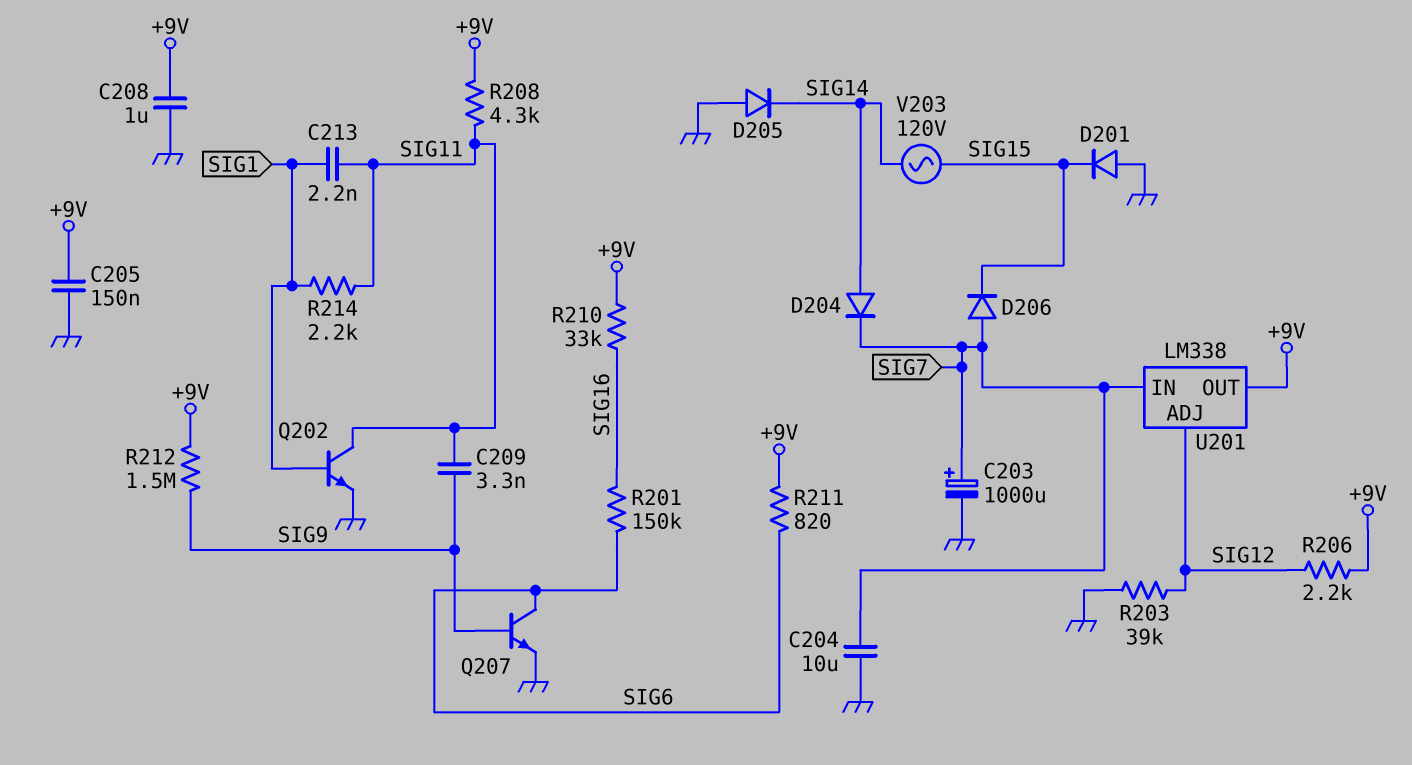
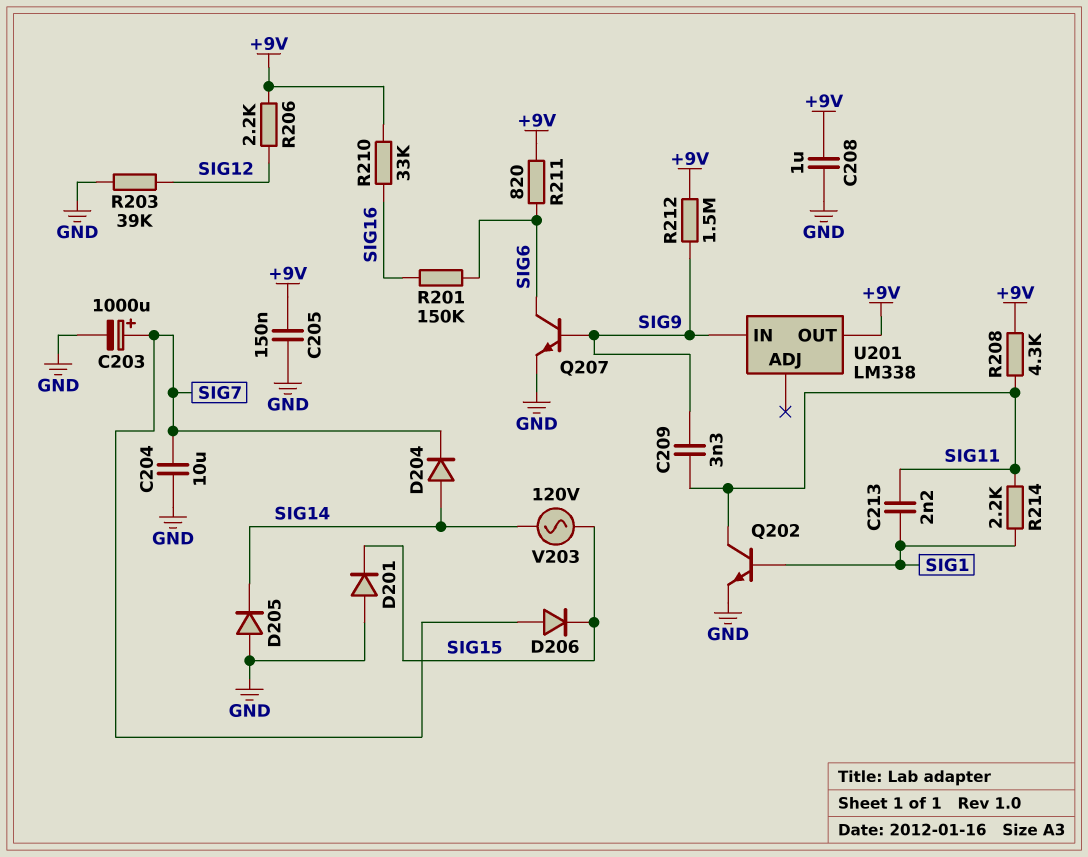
U201 pin ADJ: SIG12 -> none
U201 pin IN: SIG7 -> SIG9

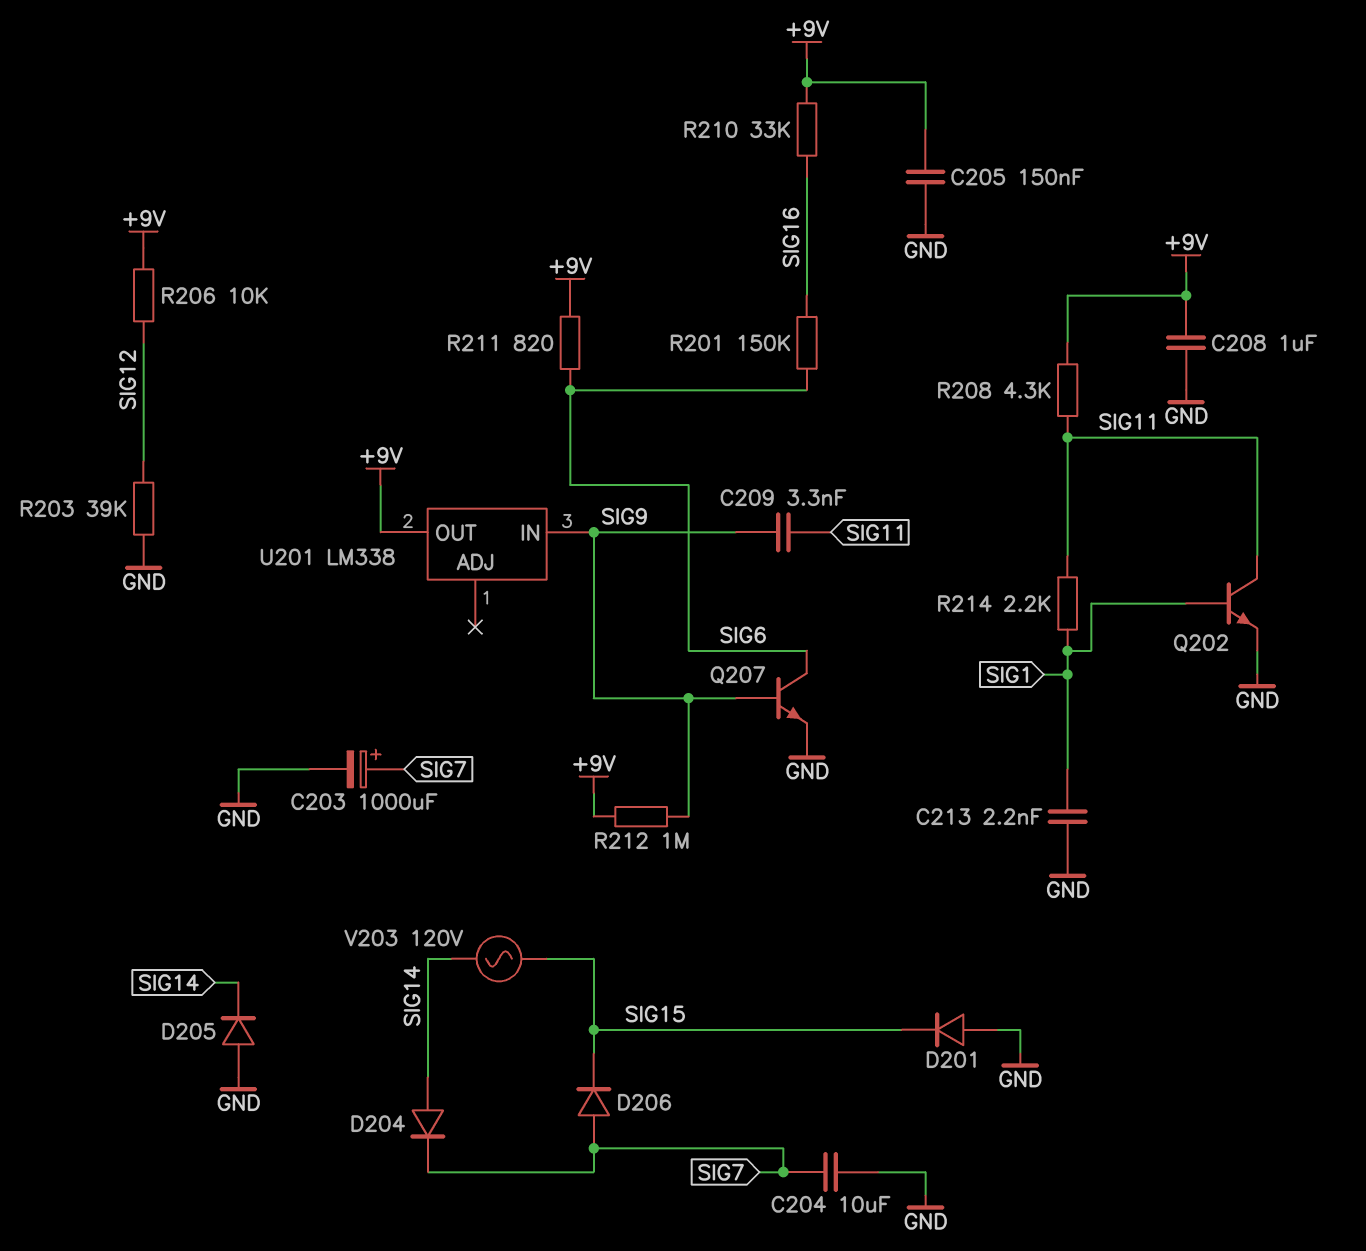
C213: 2.2nF (SIG1, SIG11) -> 2.2nF (GND, SIG1)
R206: 2.2k (+9V, SIG12) -> 10k (+9V, SIG12)
R212: 1.5M (+9V, SIG9) -> 1M (+9V, SIG9)

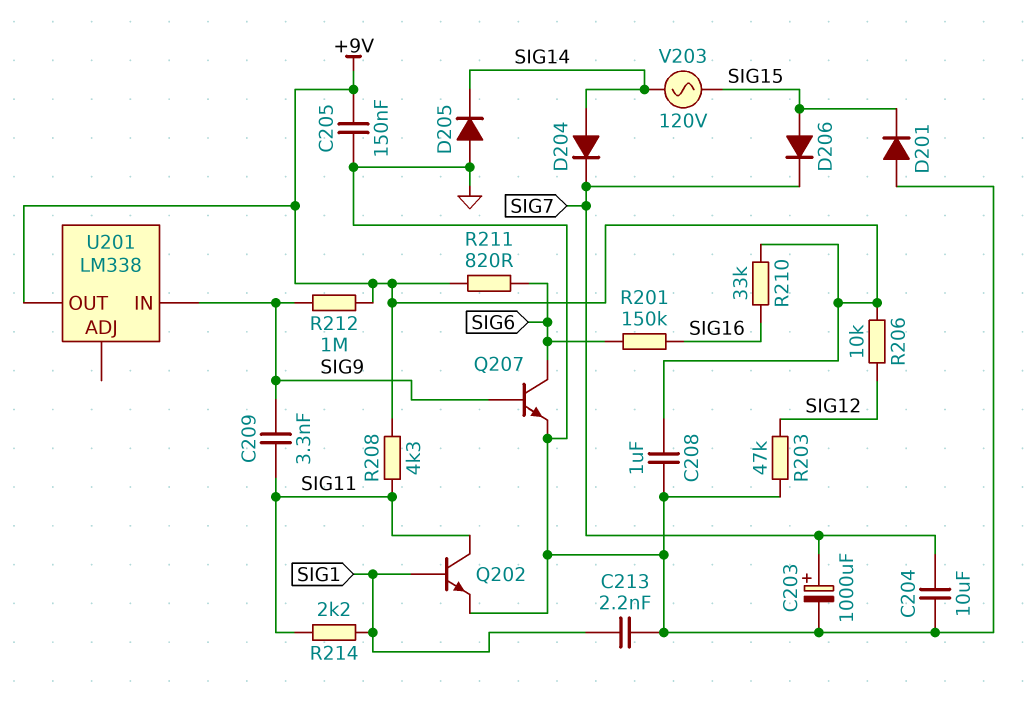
D206: diode (A SIG7, K SIG15) -> diode (A SIG15, K SIG7)
R203: 39k (GND, SIG12) -> 47k (GND, SIG12)

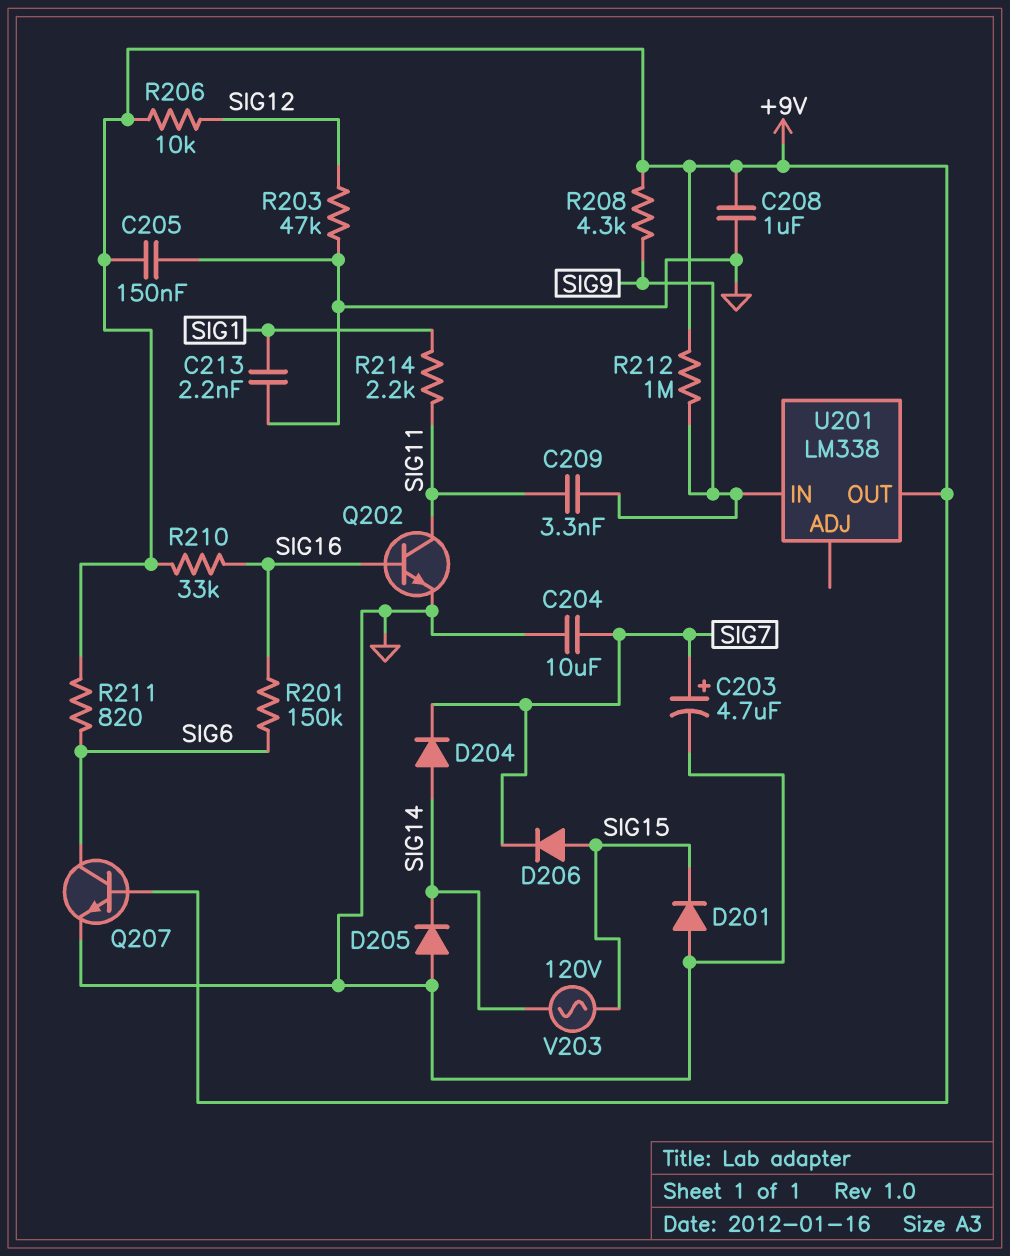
C203: 1000uF (plus SIG7, minus GND) -> 4.7uF (plus SIG7, minus GND)
Q202: NPN (B SIG1, C SIG11, E GND) -> NPN (B SIG16, C SIG11, E GND)
Q207: NPN (B SIG9, C SIG6, E GND) -> NPN (B +9V, C SIG6, E GND)
R208: 4.3k (+9V, SIG11) -> 4.3k (+9V, SIG9)

